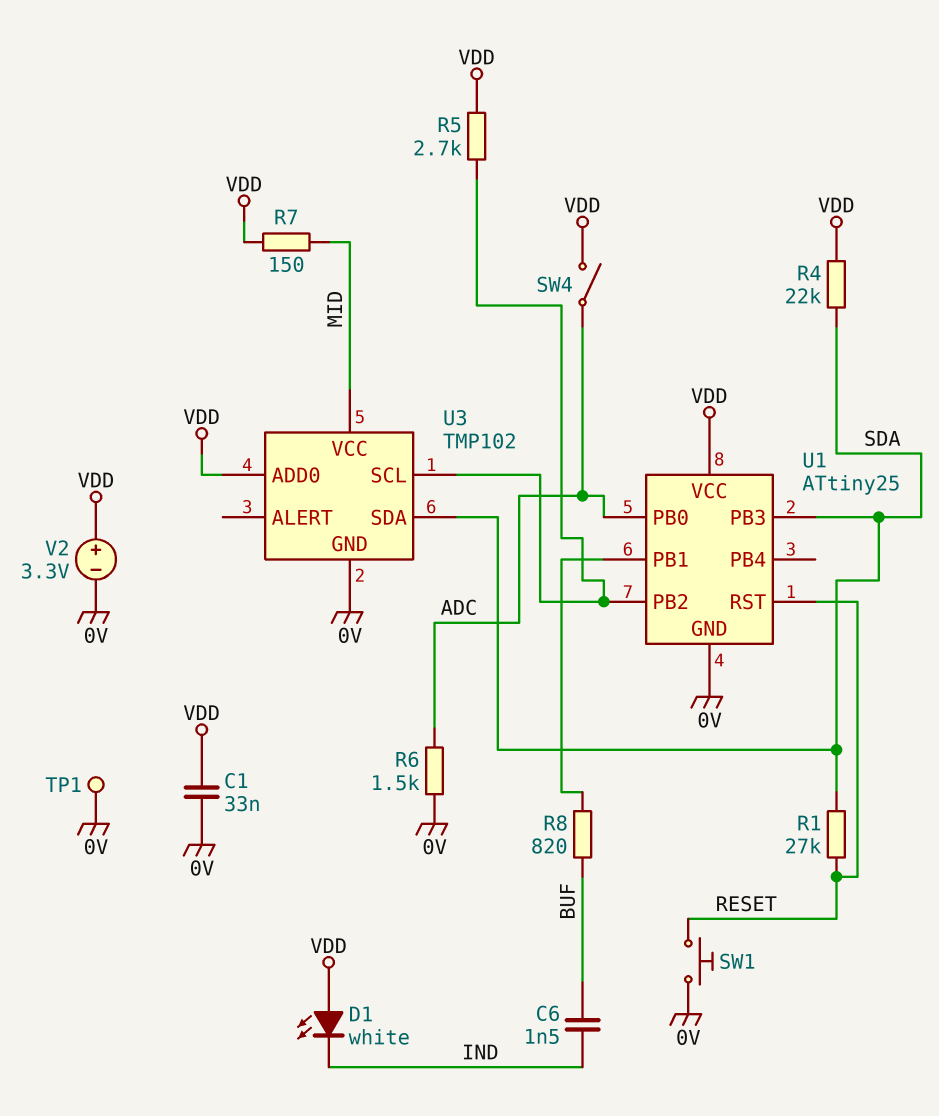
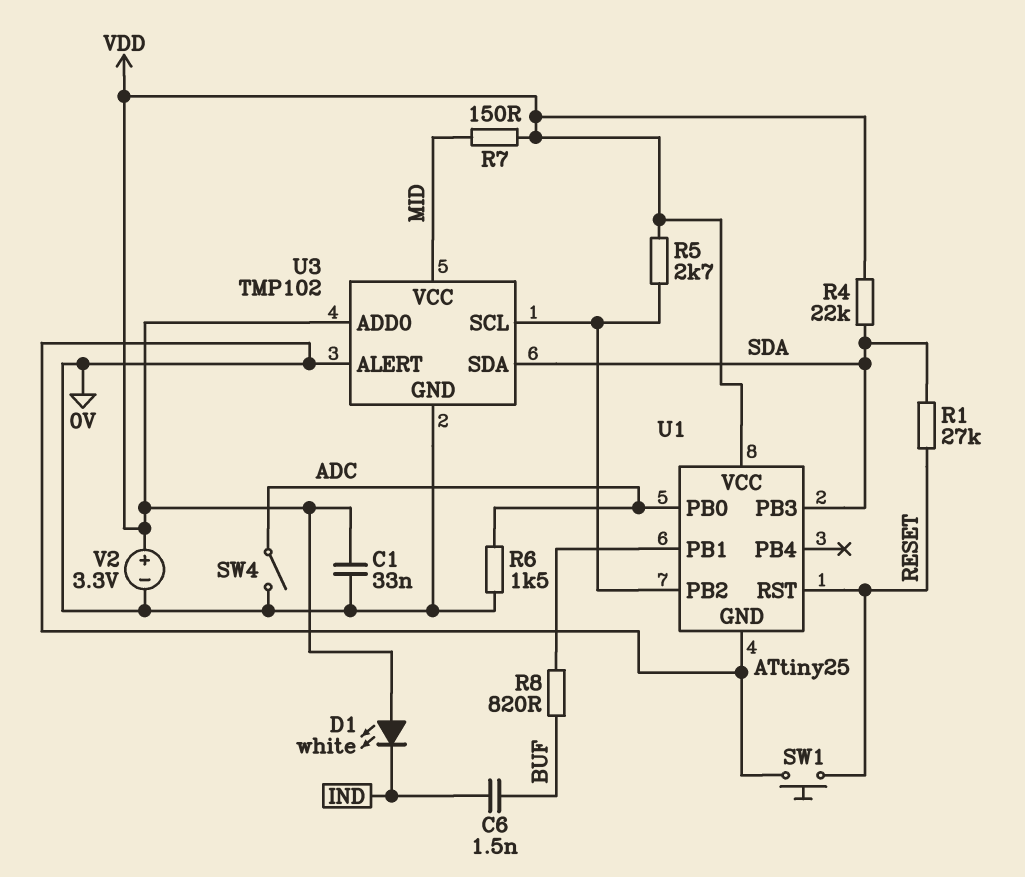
SW4: switch (ADC, VDD) -> switch (0V, ADC)
TP1: test point (0V) -> none
U3 pin ALERT: none -> 0V

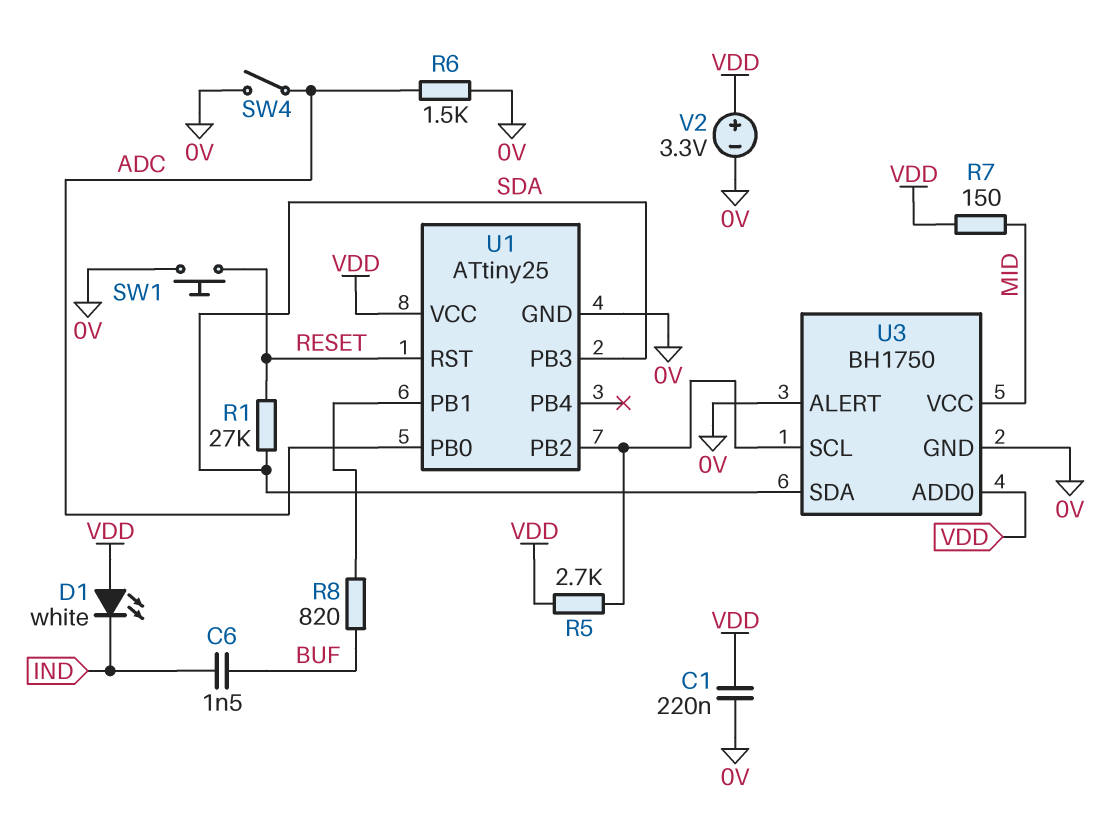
C1: 33nF (0V, VDD) -> 220nF (0V, VDD)
R4: 22k (SDA, VDD) -> none
U3: TMP102 -> BH1750

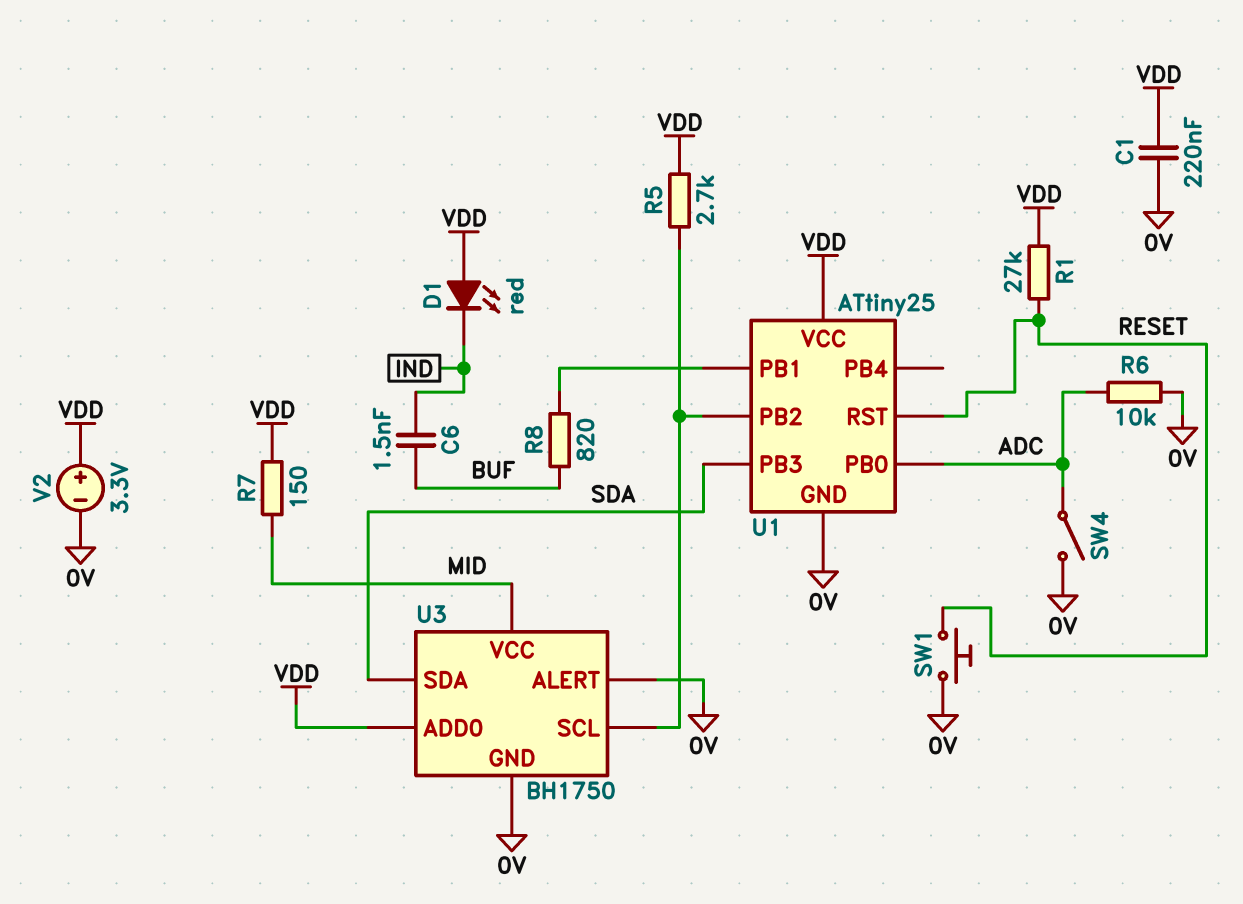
D1: LED white (A VDD, K IND) -> LED red (A VDD, K IND)
R1: 27k (RESET, SDA) -> 27k (RESET, VDD)
R6: 1.5k (0V, ADC) -> 10k (0V, ADC)

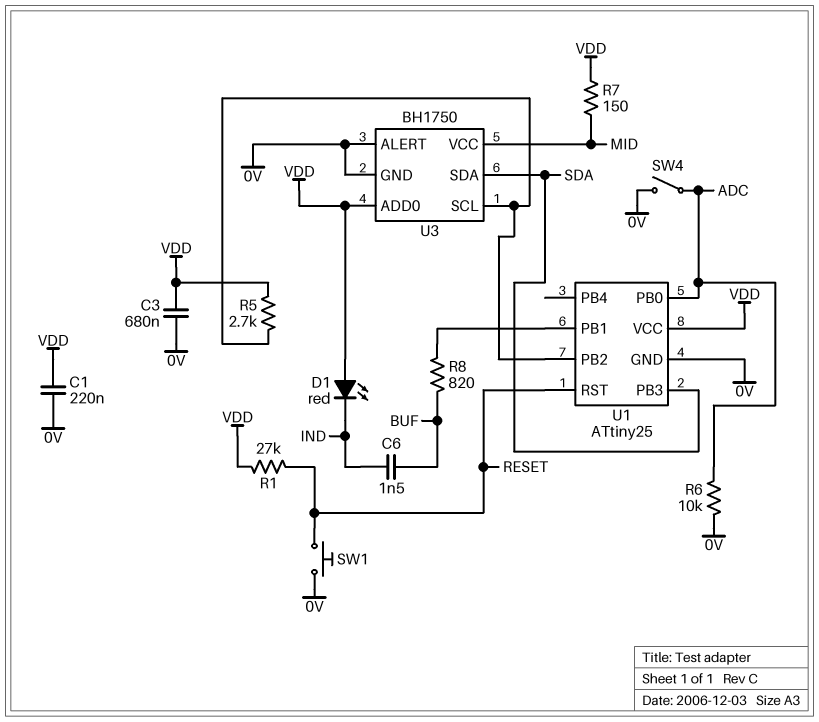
C3: none -> 680nF (0V, VDD)
V2: 3.3V (plus VDD, minus 0V) -> none

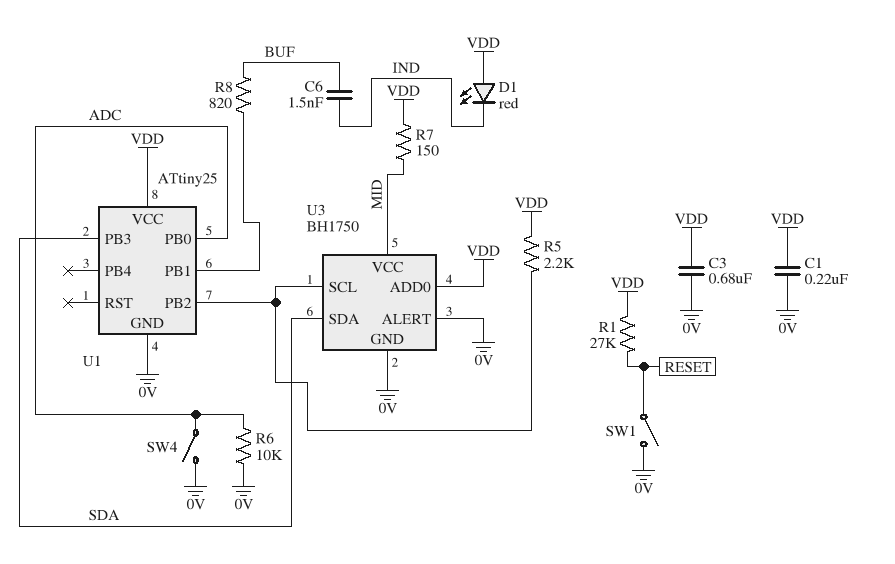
R5: 2.7k (U1/PB2, VDD) -> 2.2k (U1/PB2, VDD)
SW1: button (0V, RESET) -> switch (0V, RESET)
U1 pin RST: RESET -> none

